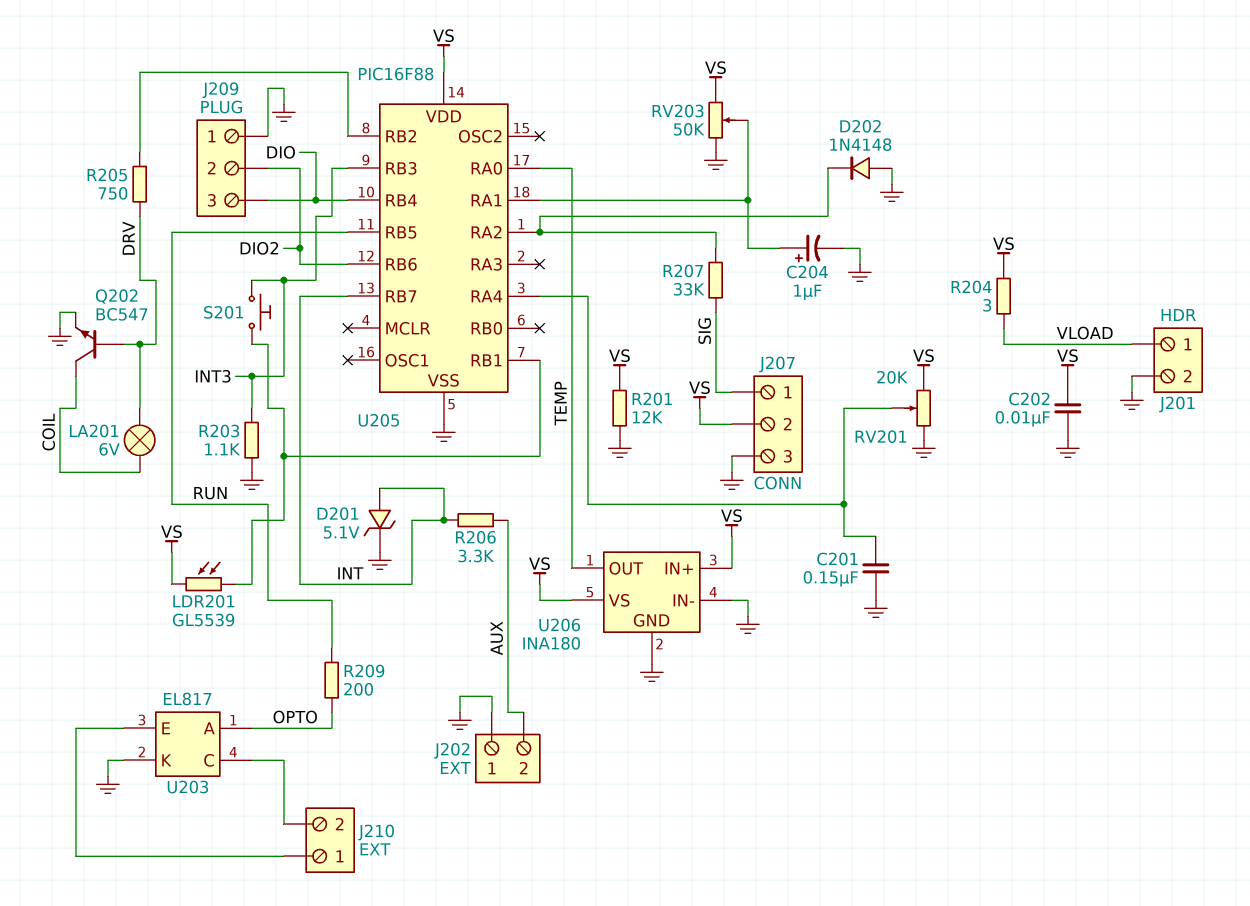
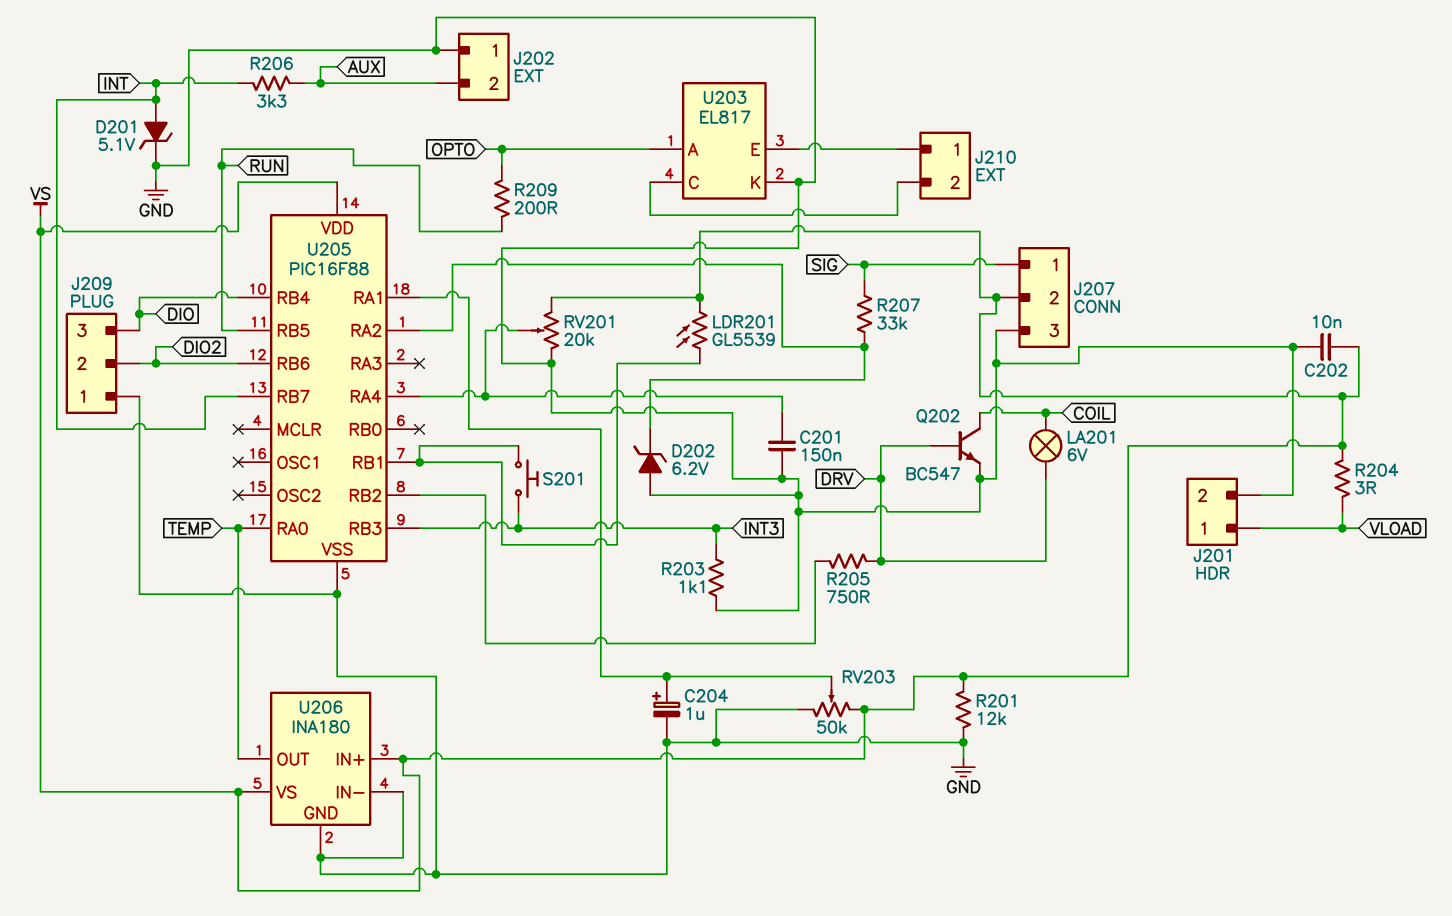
D202: diode 1N4148 (A GND, K U205/RA2) -> zener 6.2V (A GND, K U205/RA2)

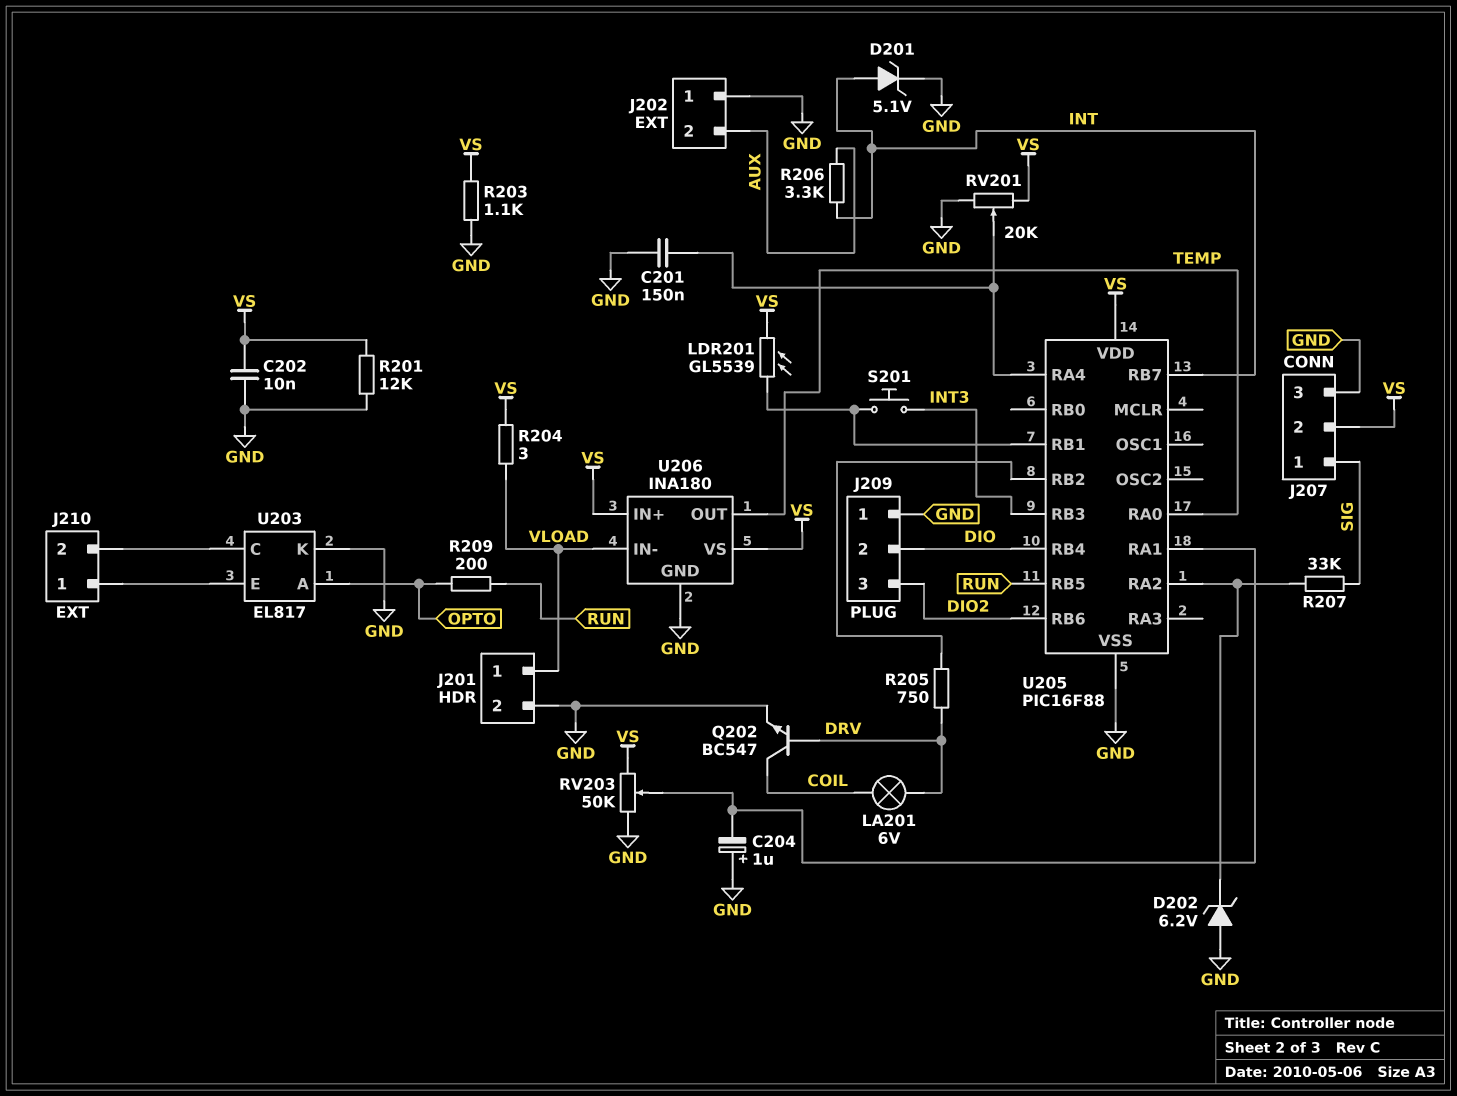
C204: 1uF (plus U205/RA1, minus GND) -> 1uF (plus GND, minus U205/RA1)
J209 pin 2: DIO2 -> DIO
J209 pin 3: DIO -> DIO2
R203: 1.1k (GND, INT3) -> 1.1k (GND, VS)
U206 pin IN-: GND -> VLOAD

